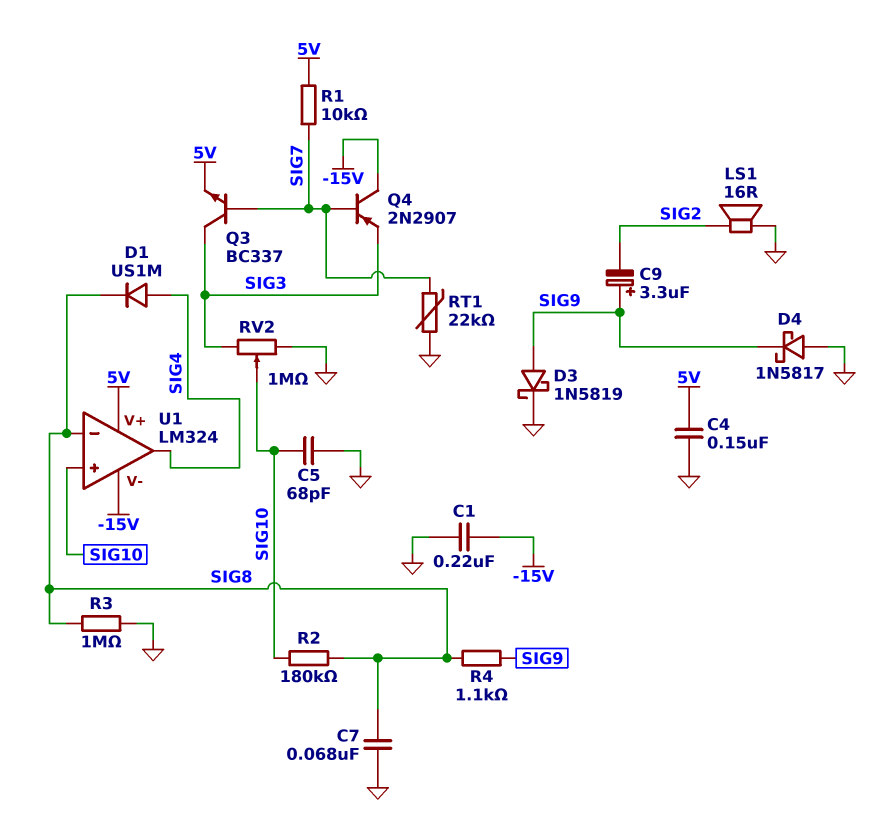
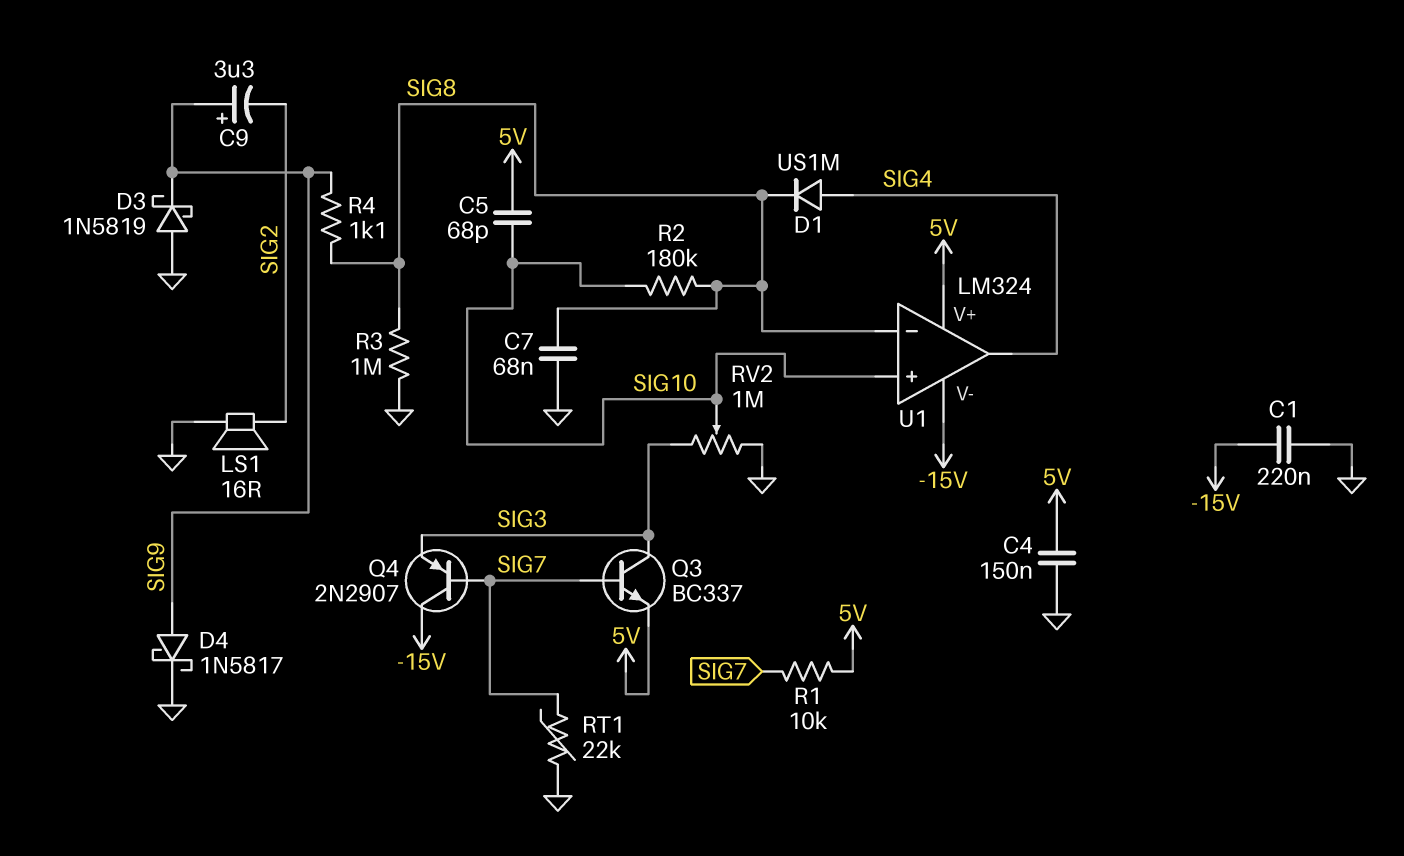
C5: 68pF (GND, SIG10) -> 68pF (5V, SIG10)
D3: schottky 1N5819 (A SIG9, K GND) -> schottky 1N5819 (A GND, K SIG9)
D4: schottky 1N5817 (A GND, K SIG9) -> schottky 1N5817 (A SIG9, K GND)

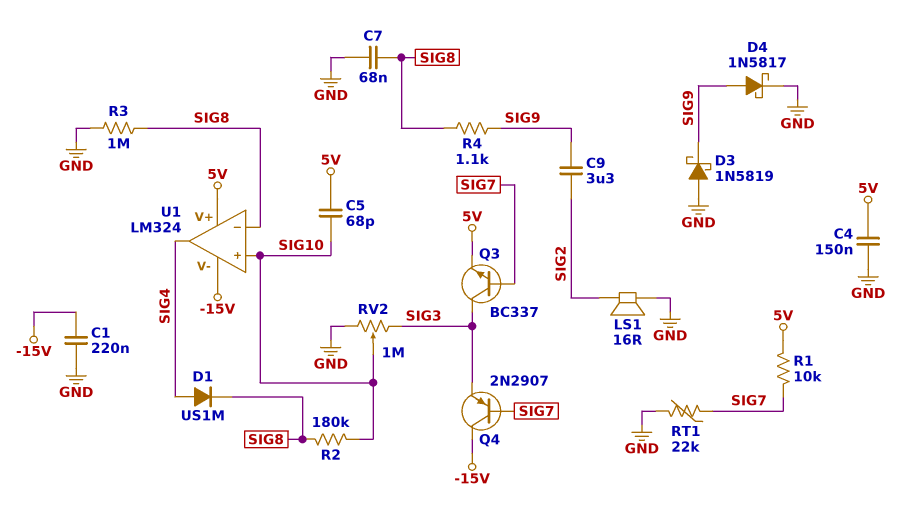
C9: 3.3uF (plus SIG9, minus SIG2) -> 3.3uF (SIG2, SIG9)

